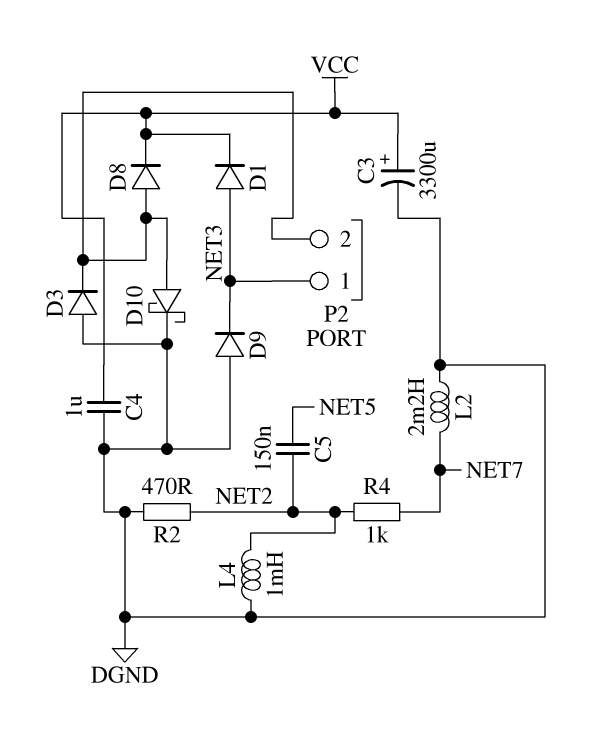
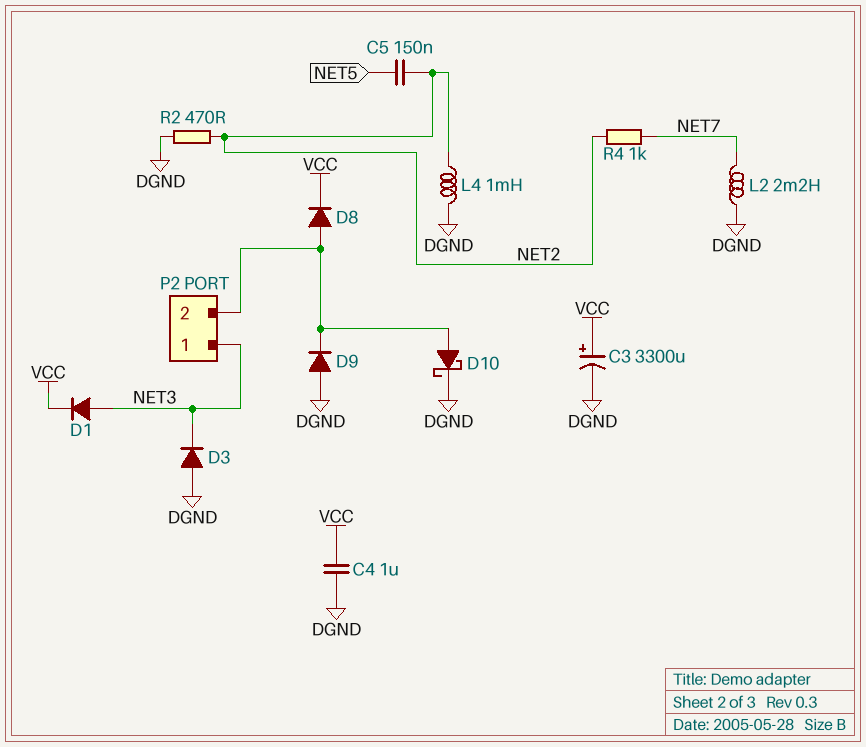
D3: diode (A DGND, K P2/2) -> diode (A DGND, K NET3)
D9: diode (A DGND, K NET3) -> diode (A DGND, K P2/2)

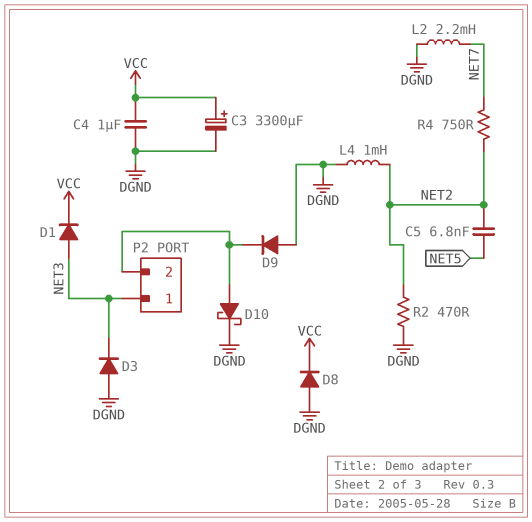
C5: 150nF (NET2, NET5) -> 6.8nF (NET2, NET5)
D8: diode (A P2/2, K VCC) -> diode (A DGND, K VCC)
R4: 1k (NET2, NET7) -> 750 (NET2, NET7)

